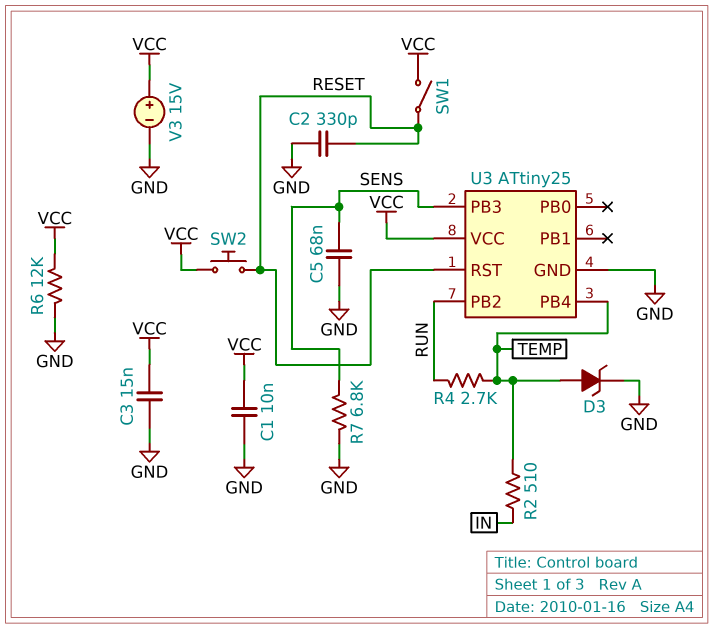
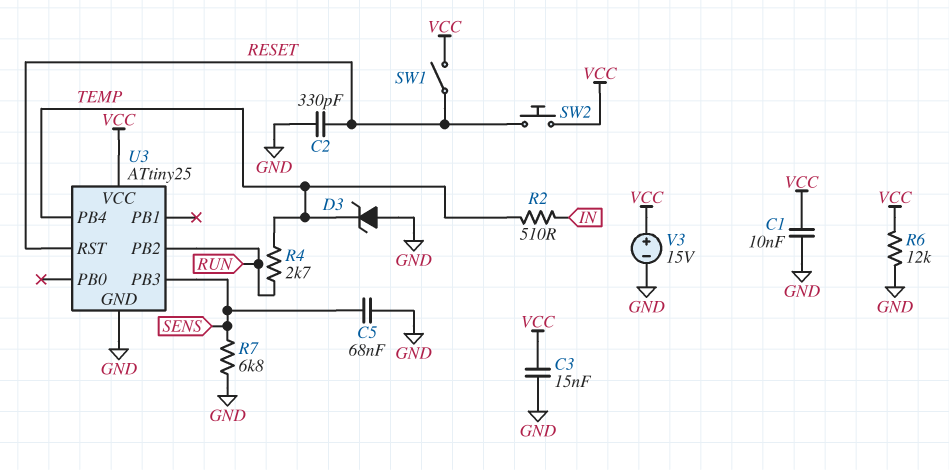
D3: zener (A TEMP, K GND) -> zener (A GND, K TEMP)

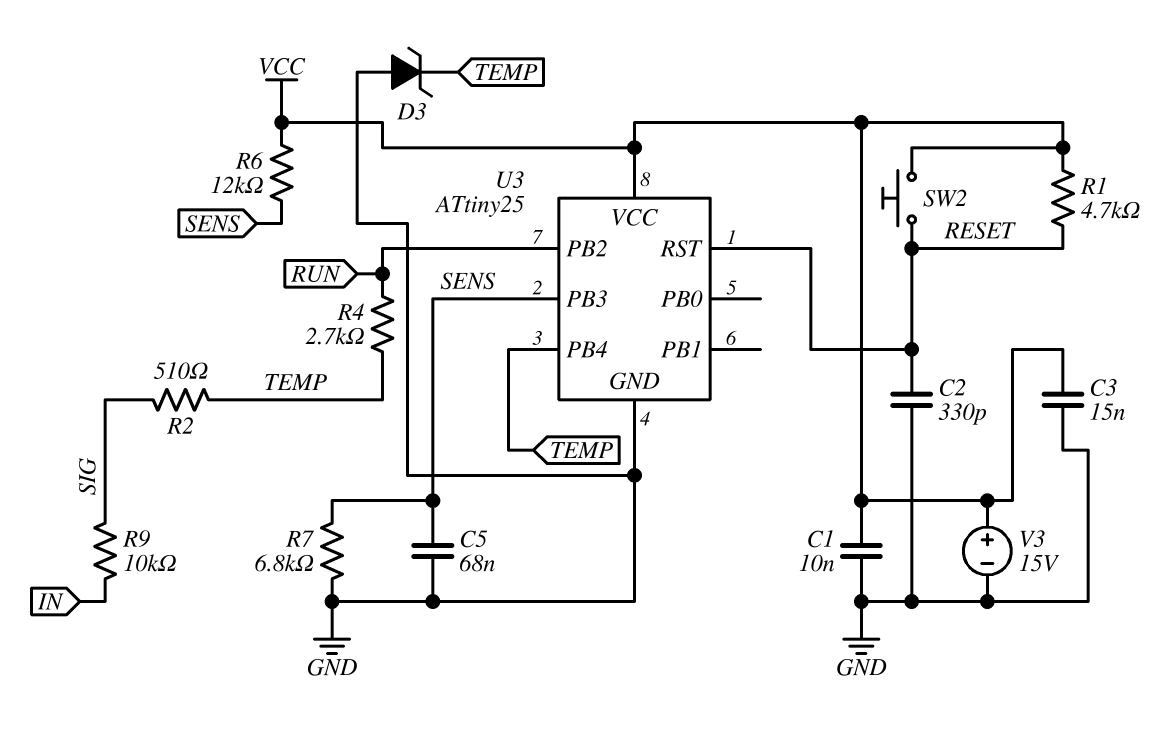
R1: none -> 4.7k (RESET, VCC)
R2: 510 (IN, TEMP) -> 510 (SIG, TEMP)
R6: 12k (GND, VCC) -> 12k (SENS, VCC)
R9: none -> 10k (IN, SIG)
SW1: switch (RESET, VCC) -> none

